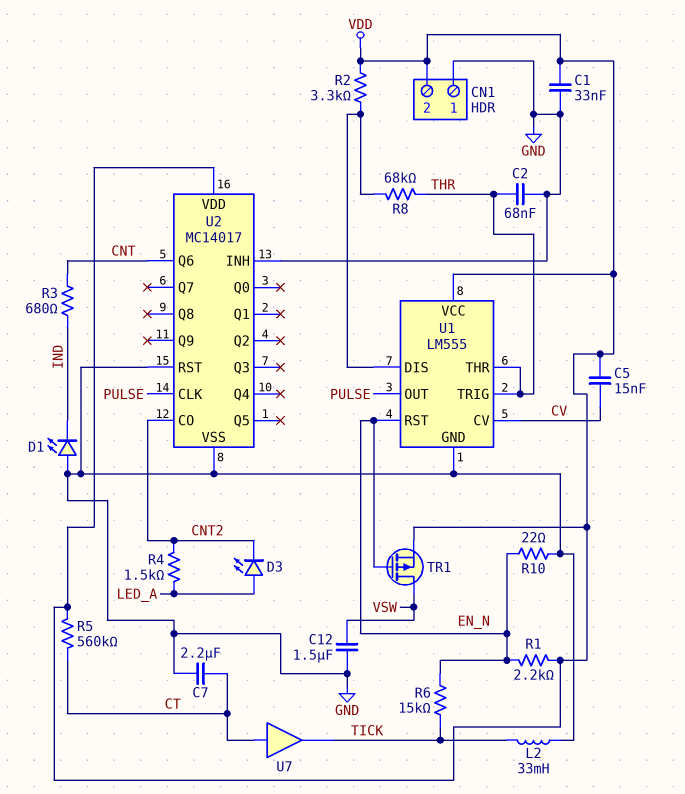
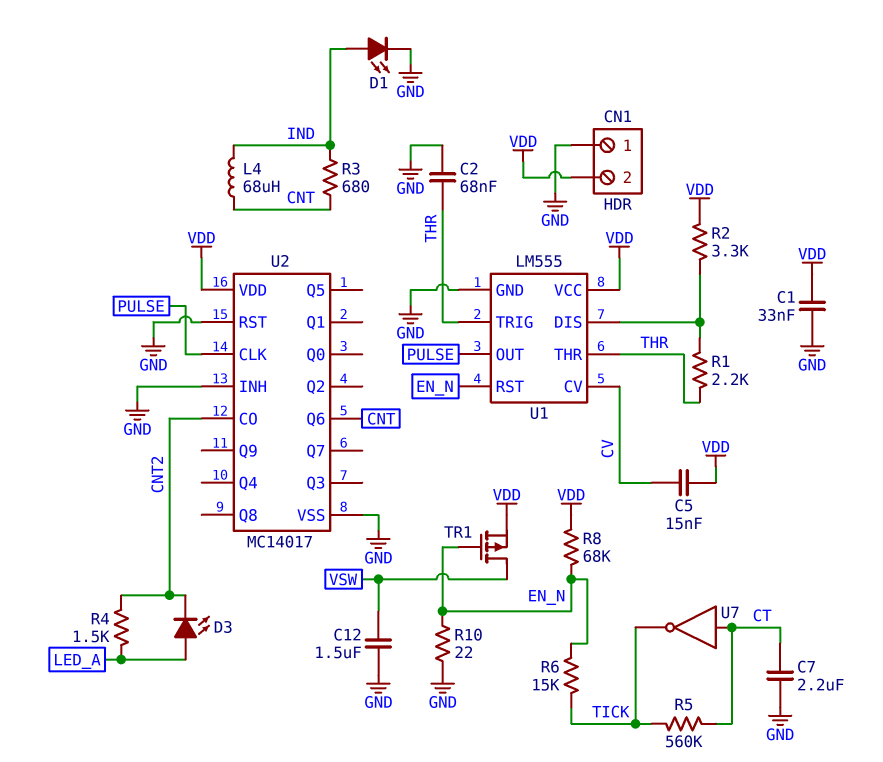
D1: LED (A GND, K IND) -> LED (A IND, K GND)
L2: 33mH (GND, TICK) -> none
L4: none -> 68uH (CNT, IND)
R1: 2.2k (EN_N, VDD) -> 2.2k (THR, U1/DIS)
R5: 560k (CT, VDD) -> 560k (CT, TICK)
R8: 68k (THR, U1/DIS) -> 68k (EN_N, VDD)
U7: buffer (in CT, out TICK) -> NOT (in CT, out TICK)

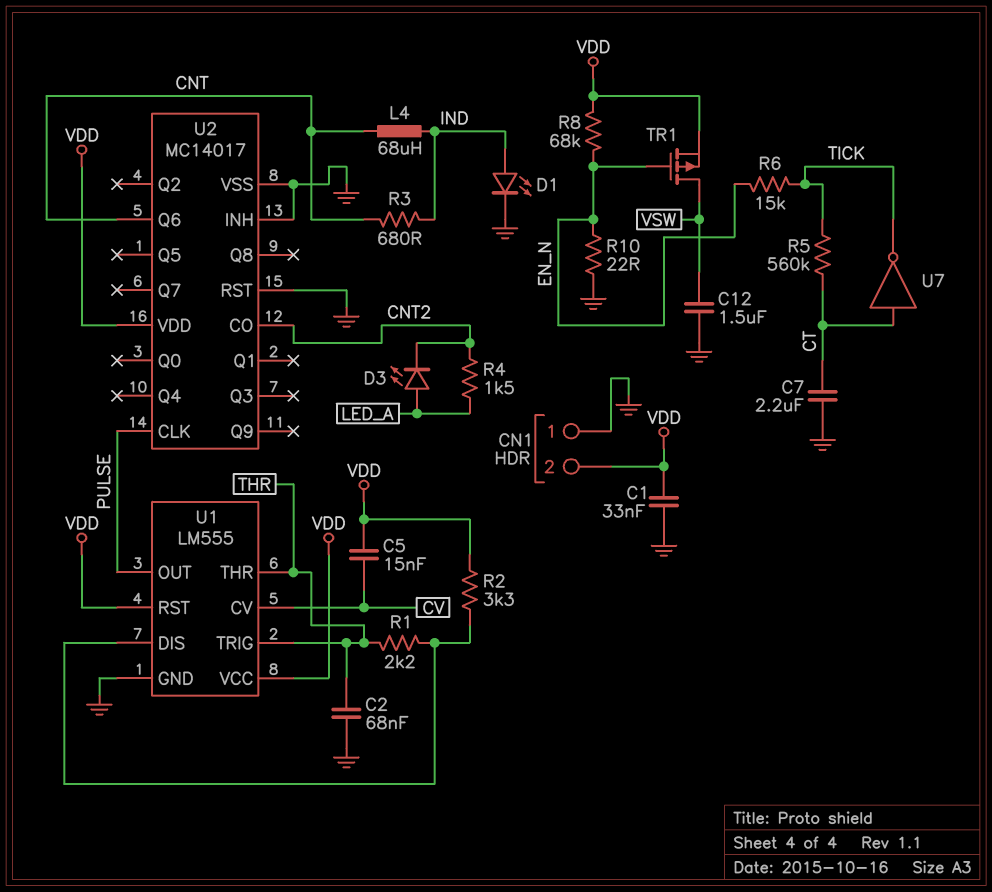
U1 pin RST: EN_N -> VDD

